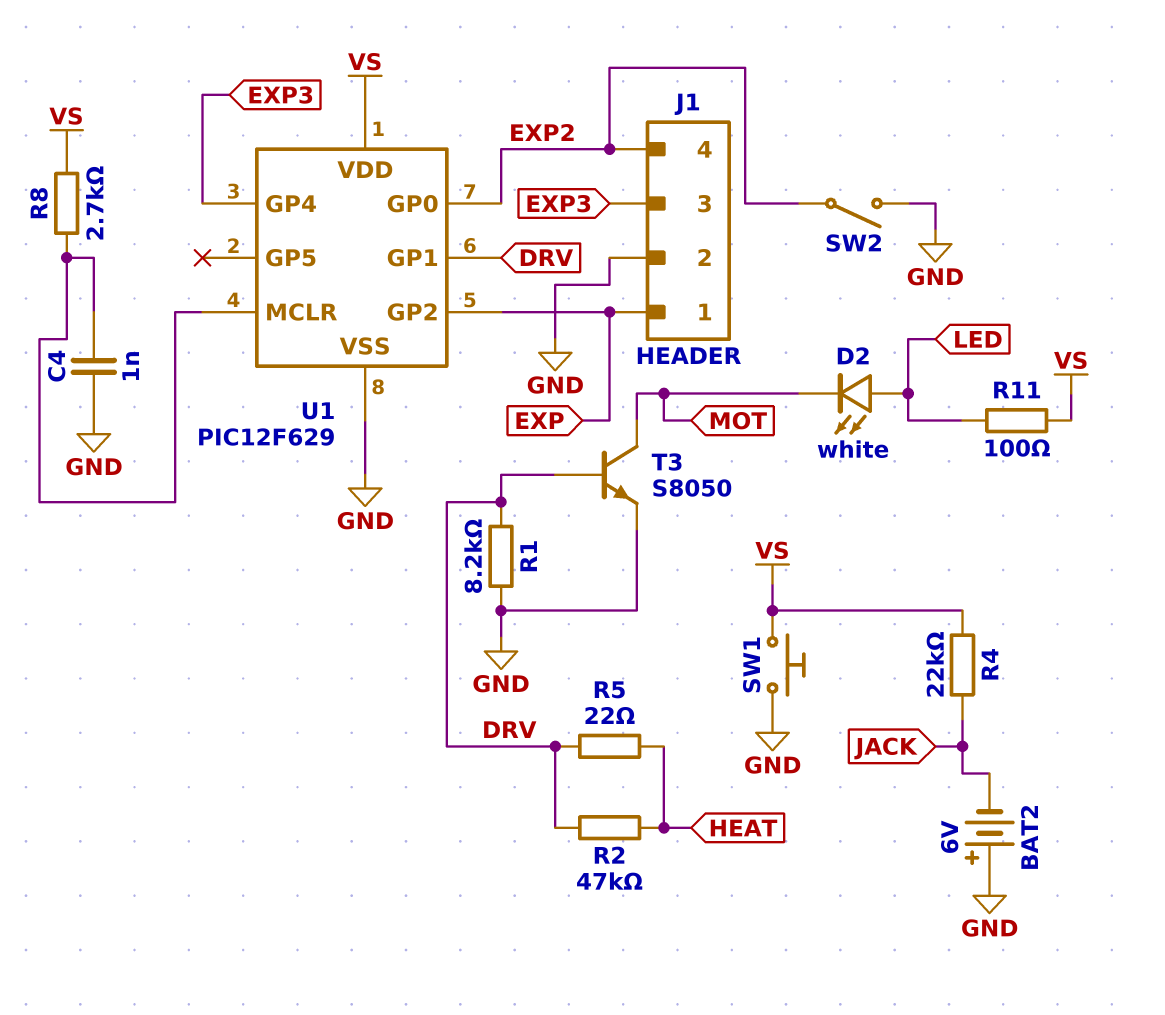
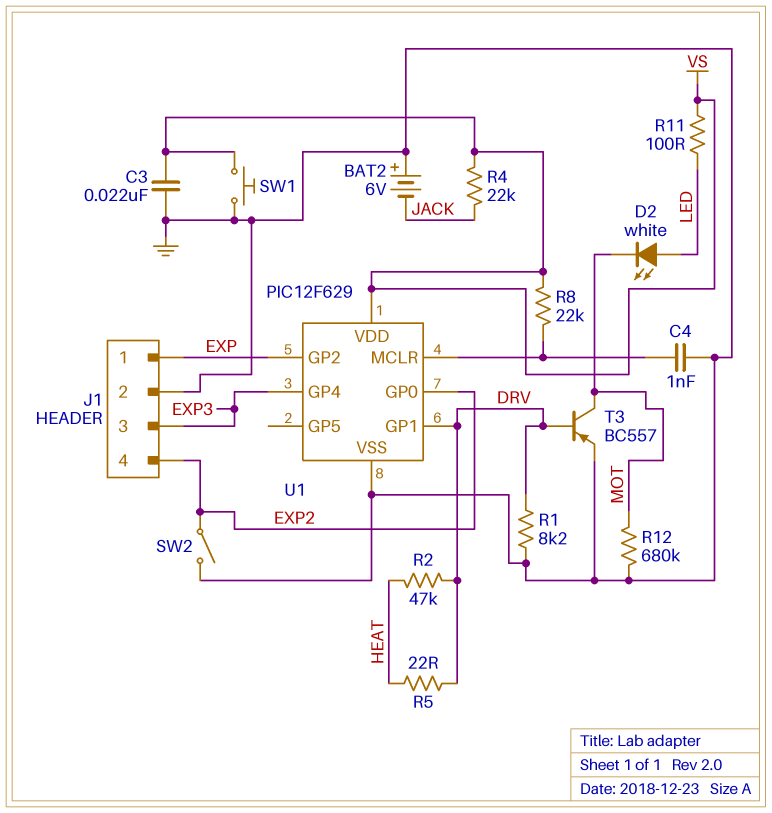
C3: none -> 22nF (GND, VS)
R8: 2.7k (U1/MCLR, VS) -> 22k (U1/MCLR, VS)
R12: none -> 680k (GND, MOT)
T3: NPN S8050 (B DRV, C MOT, E GND) -> PNP BC557 (B DRV, C MOT, E GND)

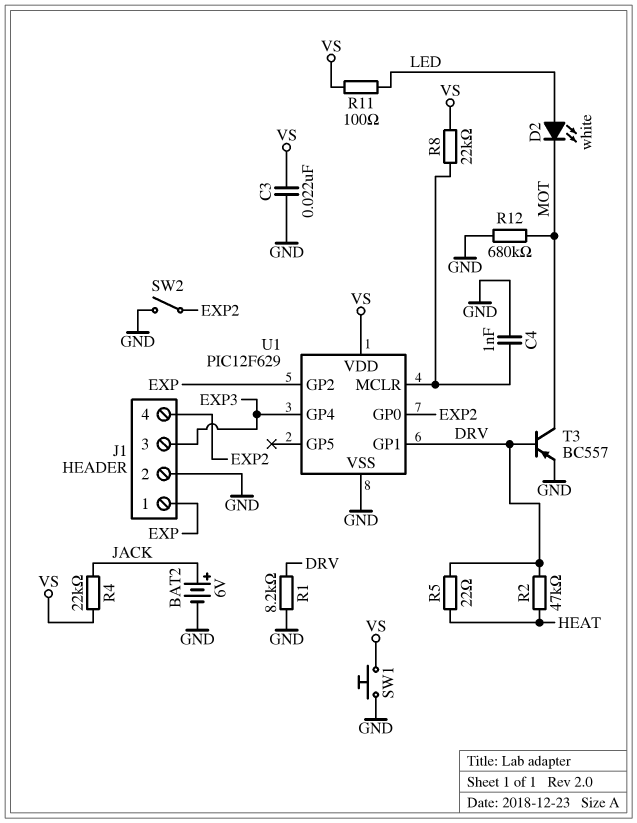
BAT2: 6V (plus GND, minus JACK) -> 6V (plus JACK, minus GND)

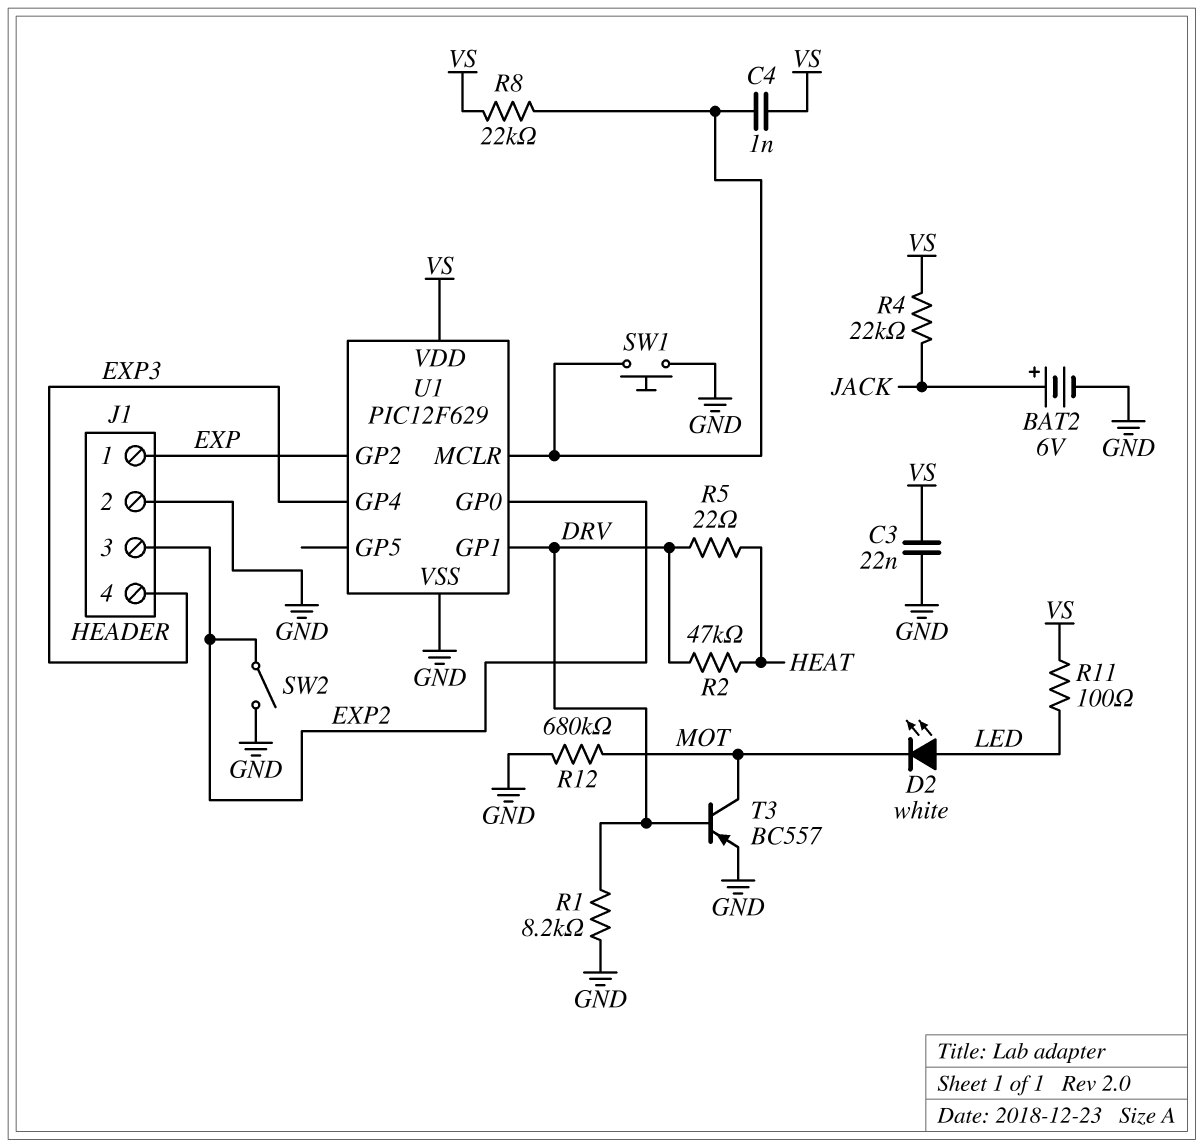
C4: 1nF (GND, U1/MCLR) -> 1nF (U1/MCLR, VS)
J1 pin 3: EXP3 -> EXP2
J1 pin 4: EXP2 -> EXP3
SW1: button (GND, VS) -> button (GND, U1/MCLR)

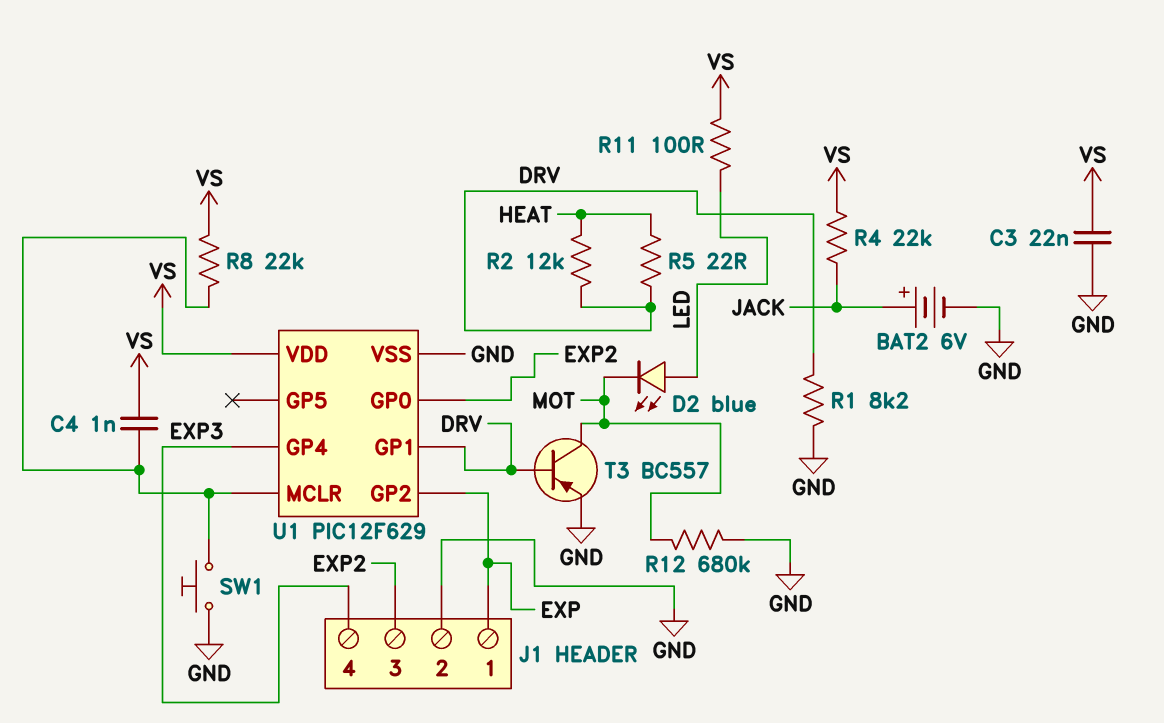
D2: LED white (A LED, K MOT) -> LED blue (A LED, K MOT)
R2: 47k (DRV, HEAT) -> 12k (DRV, HEAT)
SW2: switch (EXP2, GND) -> none

